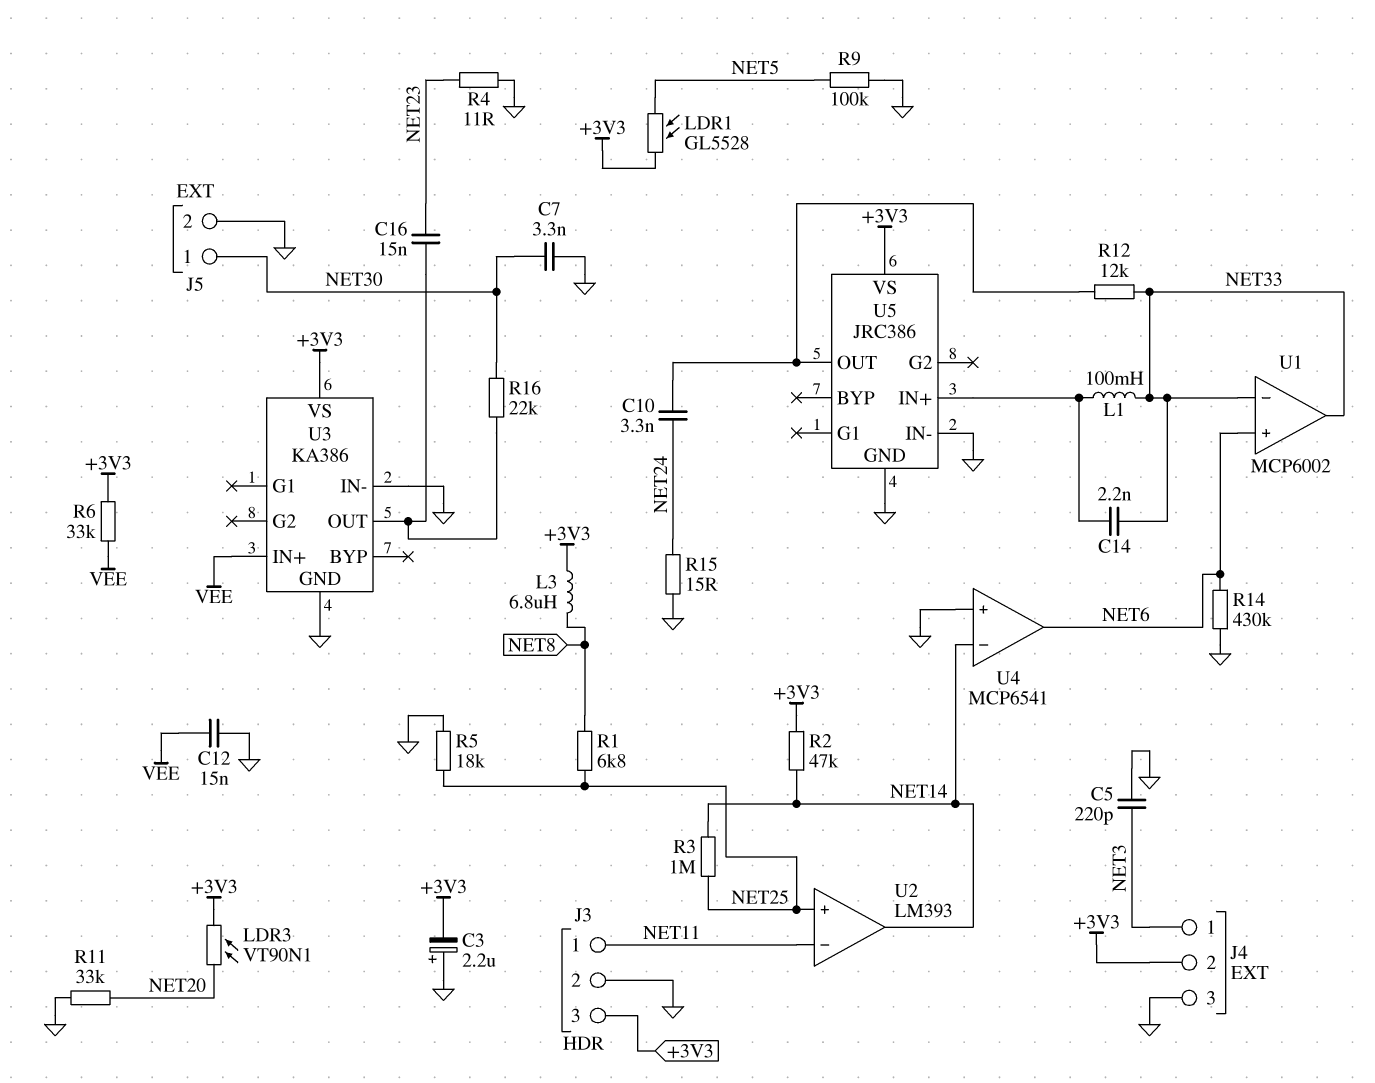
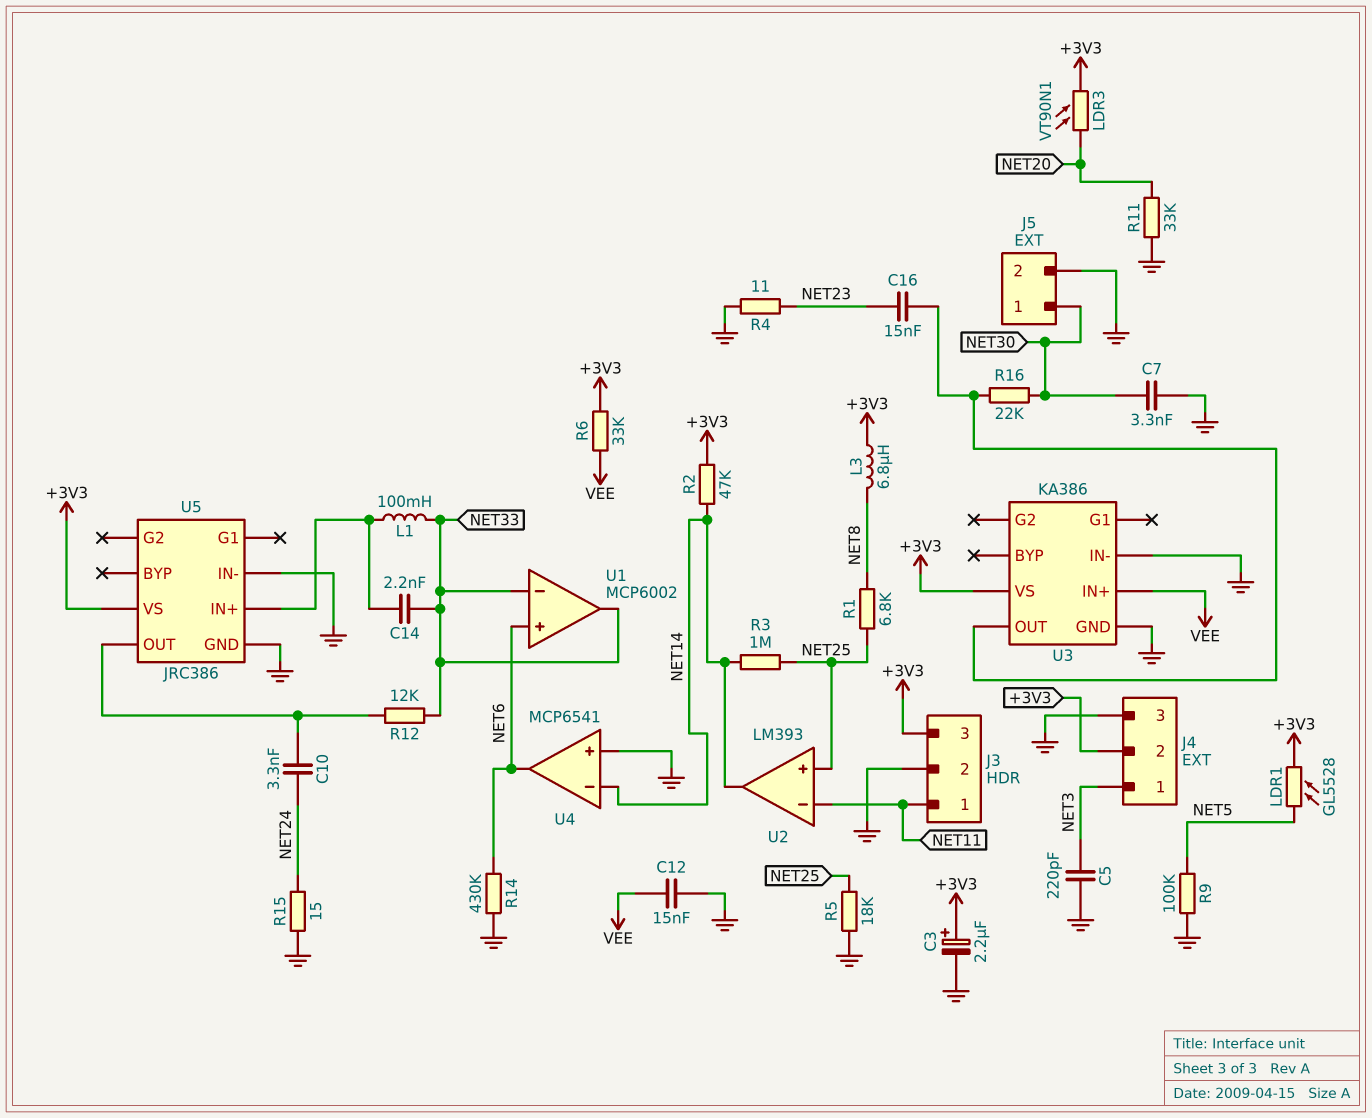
C3: 2.2uF (plus GND, minus +3V3) -> 2.2uF (plus +3V3, minus GND)

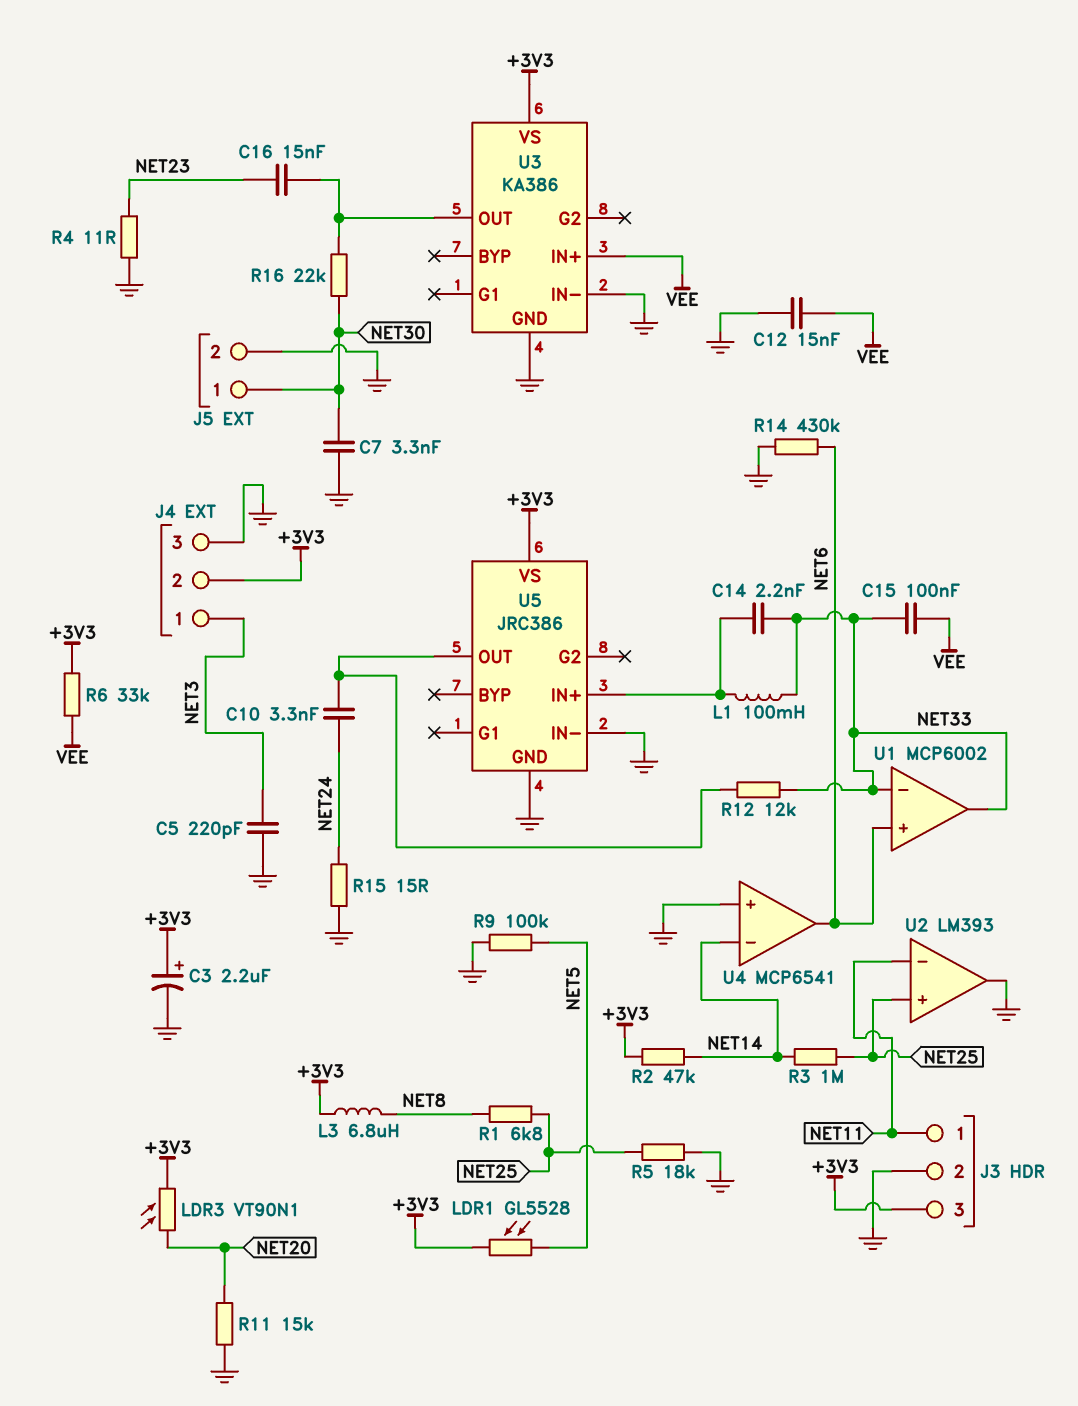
C15: none -> 100nF (NET33, VEE)
R11: 33k (GND, NET20) -> 15k (GND, NET20)
U2 pin out: NET14 -> GND

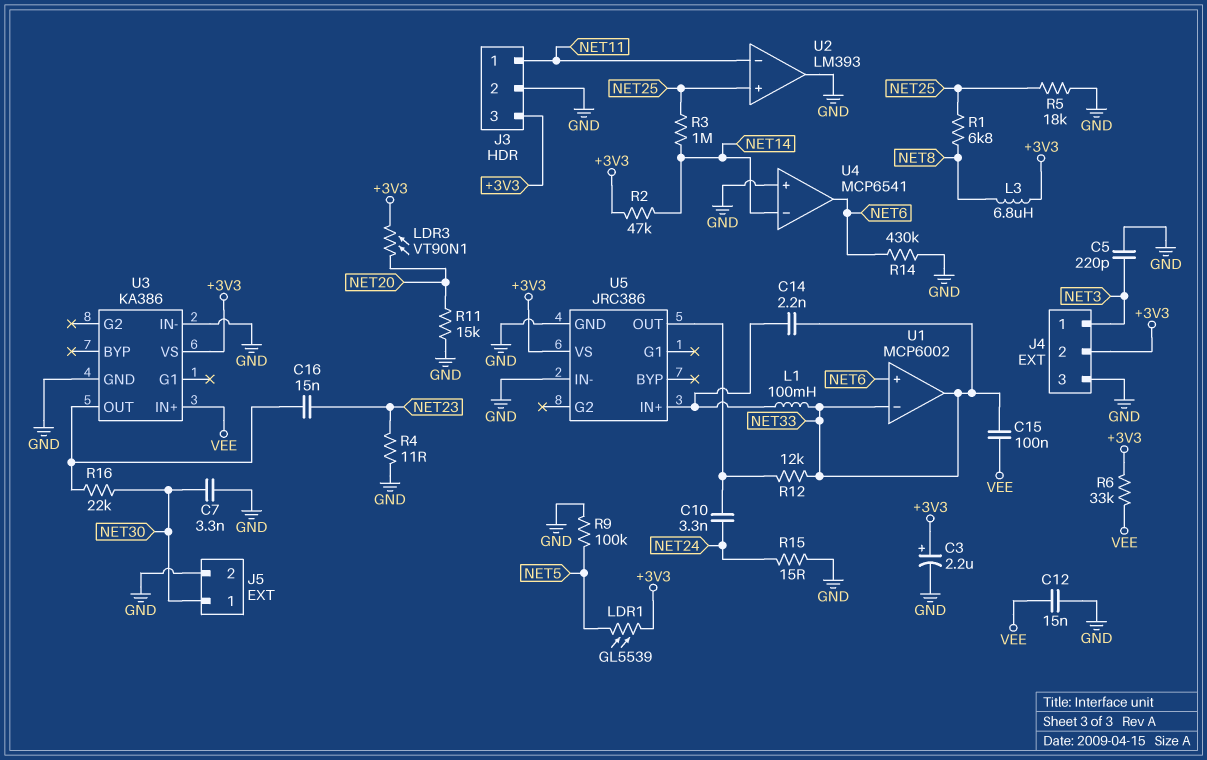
LDR1: GL5528 (+3V3, NET5) -> GL5539 (+3V3, NET5)

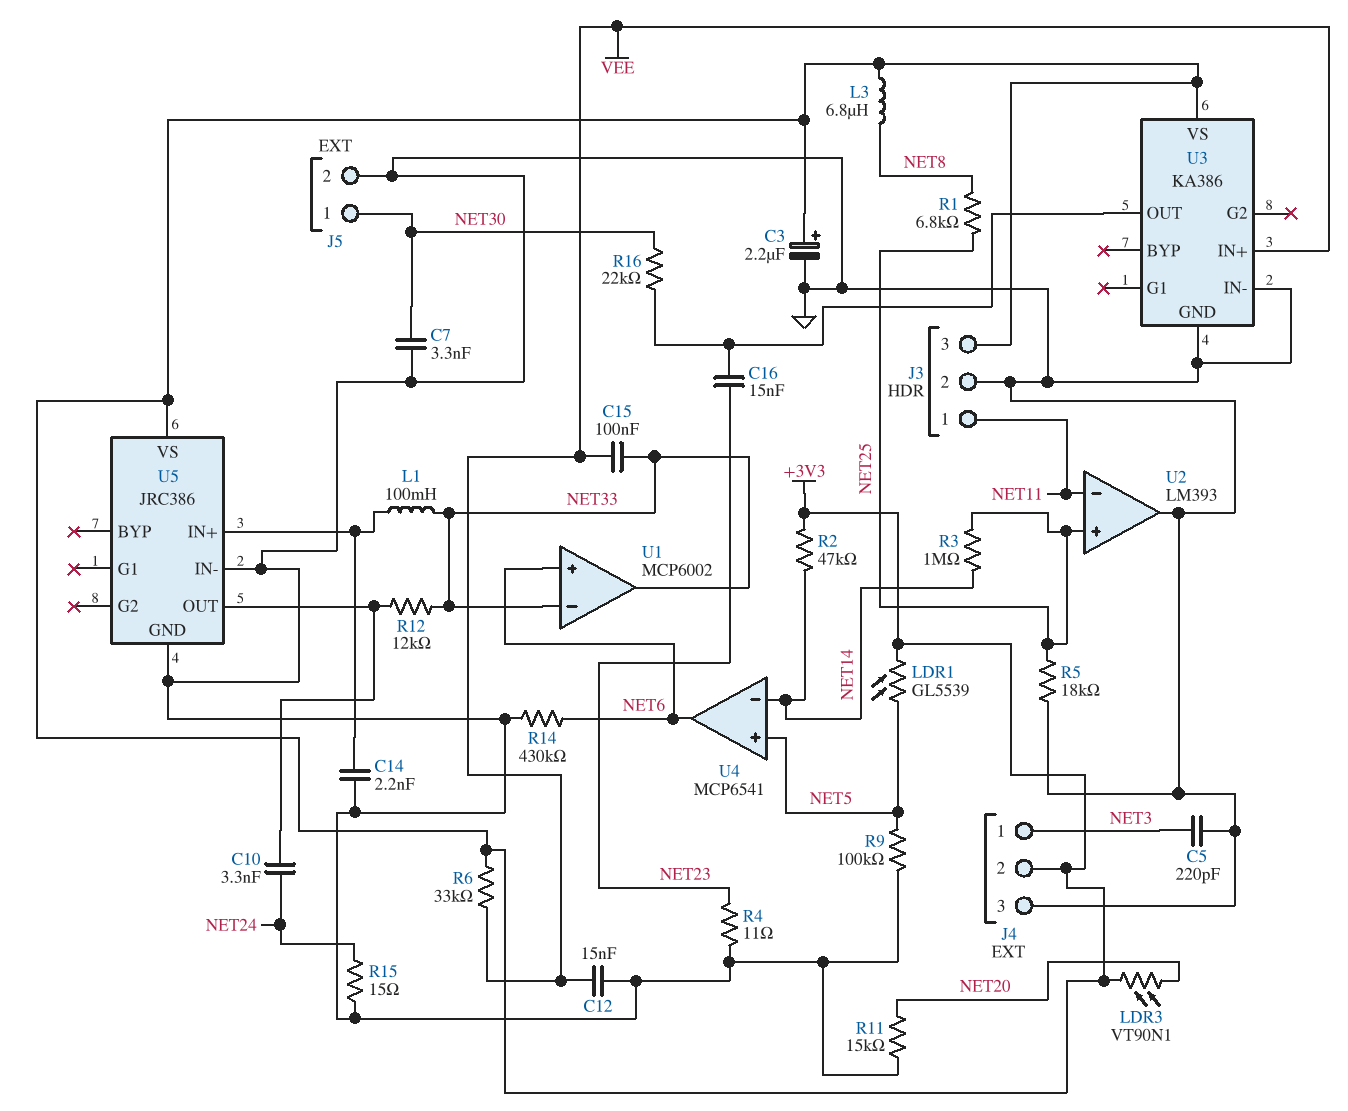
C14: 2.2nF (NET33, U5/IN+) -> 2.2nF (GND, U5/IN+)
U4 pin in+: GND -> NET5

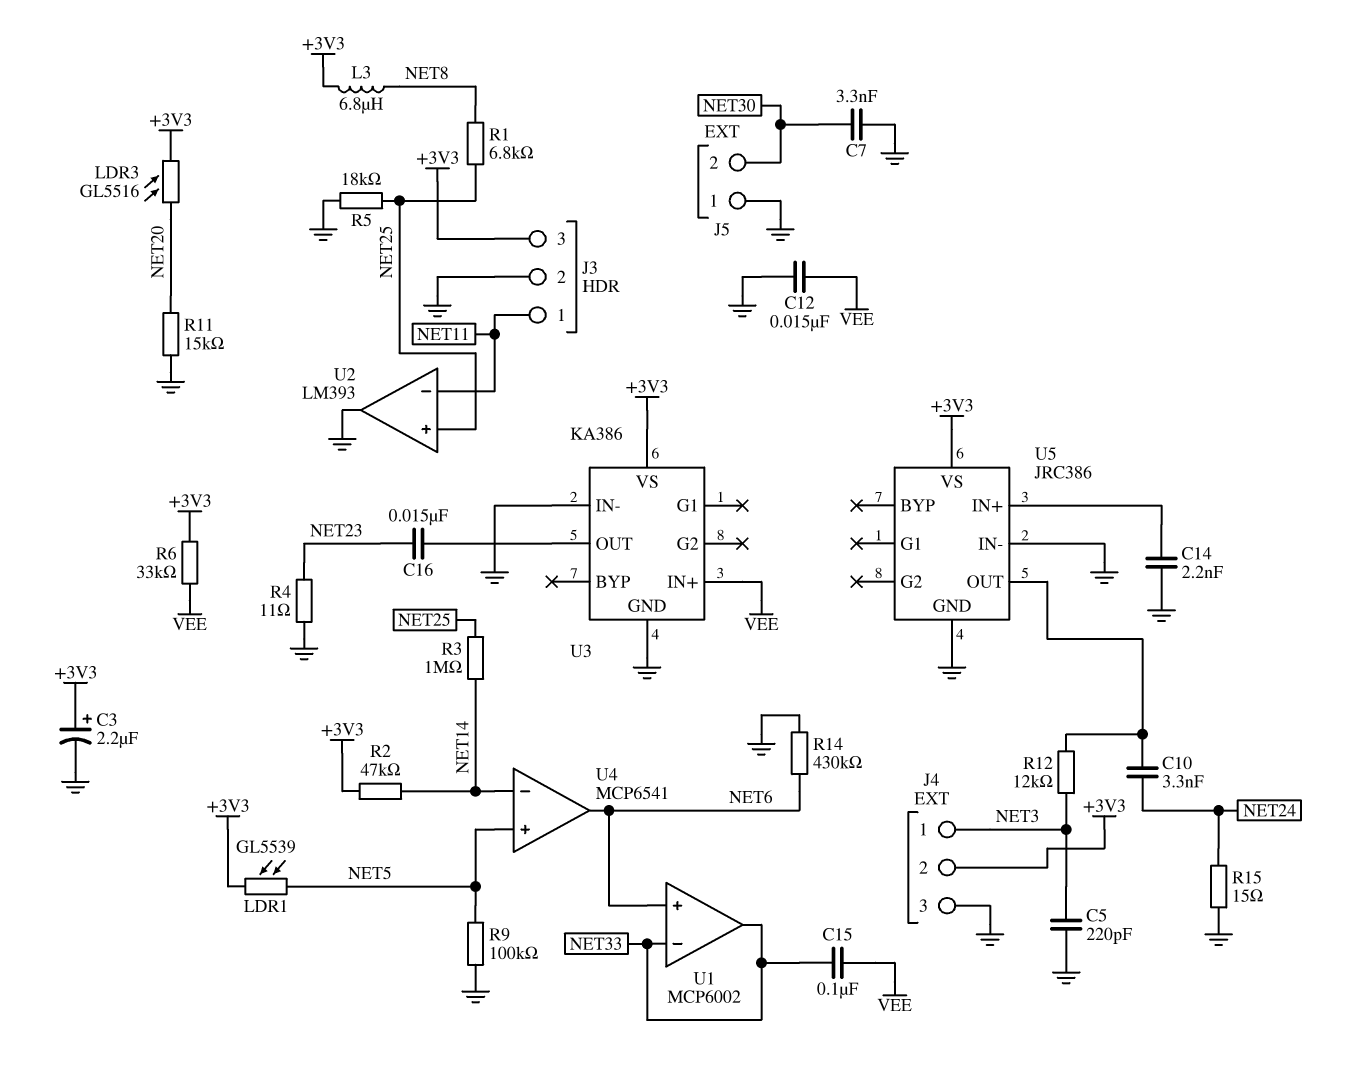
J5 pin 1: NET30 -> GND
J5 pin 2: GND -> NET30
L1: 100mH (NET33, U5/IN+) -> none
LDR3: VT90N1 (+3V3, NET20) -> GL5516 (+3V3, NET20)
R12: 12k (NET33, U5/OUT) -> 12k (NET3, U5/OUT)
R16: 22k (NET30, U3/OUT) -> none

